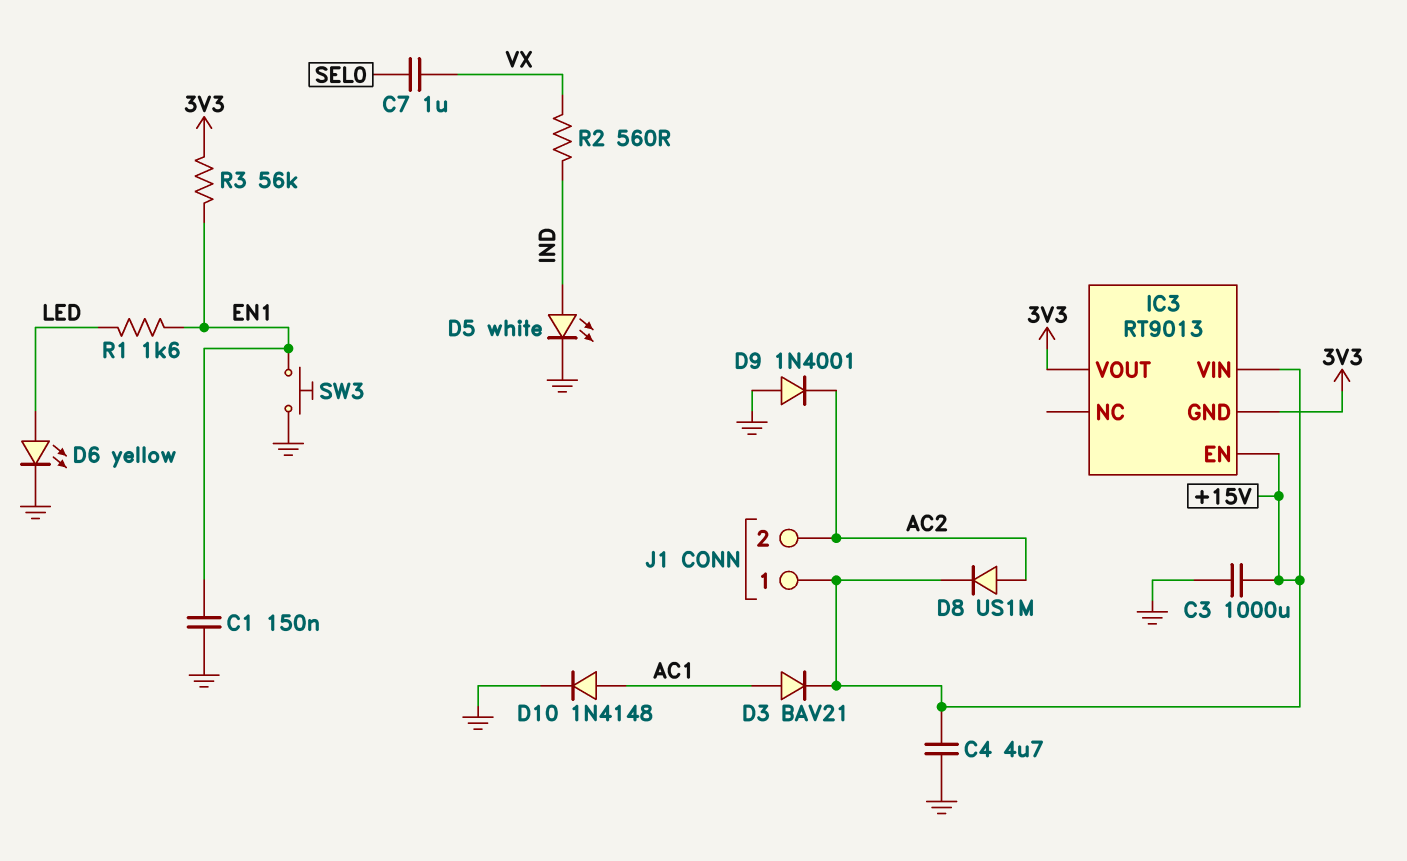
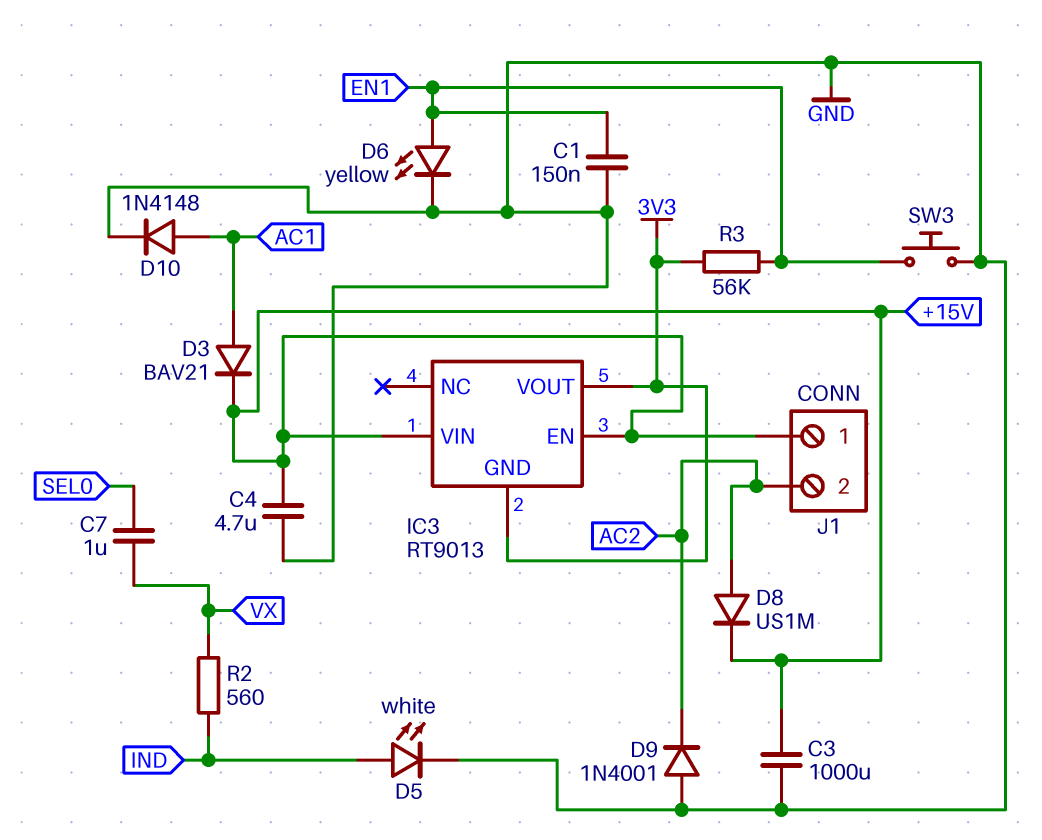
D6: LED yellow (A LED, K GND) -> LED yellow (A EN1, K GND)
R1: 1.6k (EN1, LED) -> none

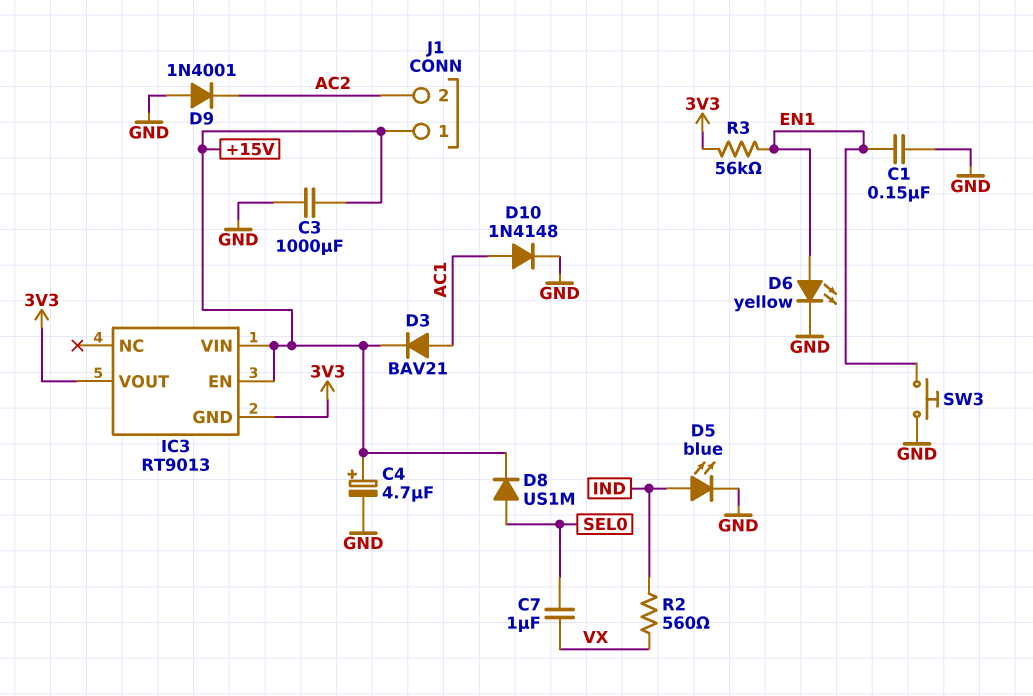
C4: 4.7uF (+15V, GND) -> 4.7uF (plus +15V, minus GND)
D5: LED white (A IND, K GND) -> LED blue (A IND, K GND)
D8: diode US1M (A AC2, K +15V) -> diode US1M (A SEL0, K +15V)

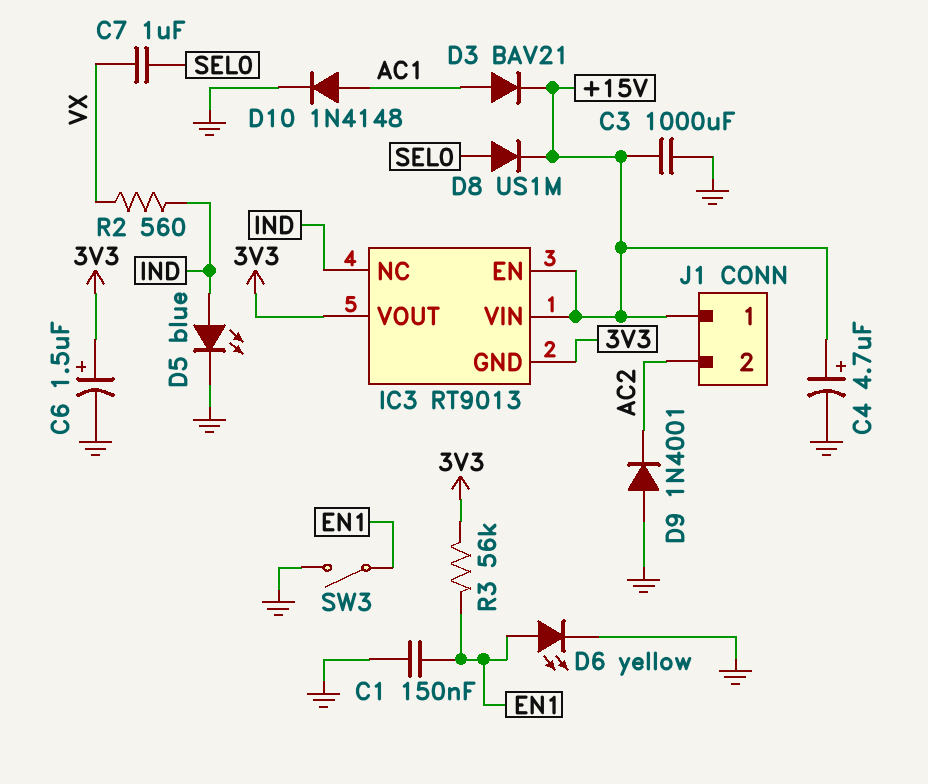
C6: none -> 1.5uF (plus 3V3, minus GND)
IC3 pin NC: none -> IND
SW3: button (EN1, GND) -> switch (EN1, GND)

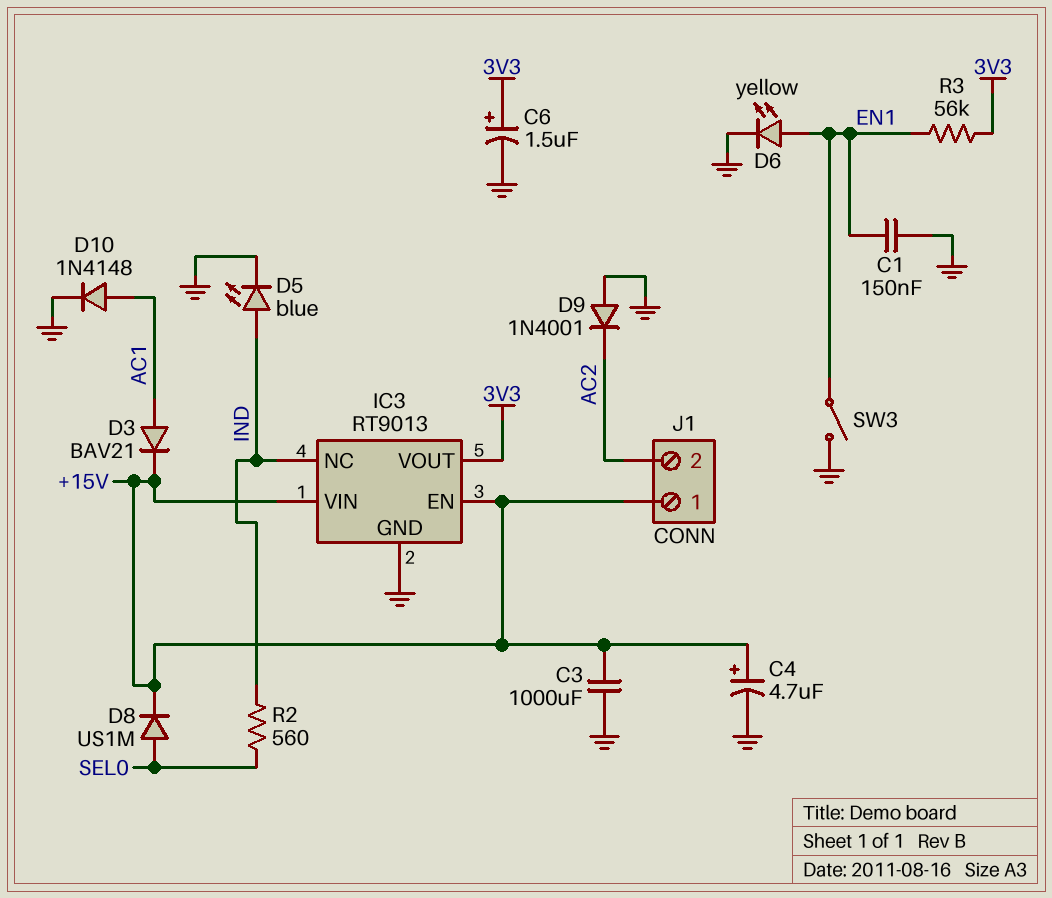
C7: 1uF (SEL0, VX) -> none
IC3 pin GND: 3V3 -> GND
R2: 560 (IND, VX) -> 560 (IND, SEL0)

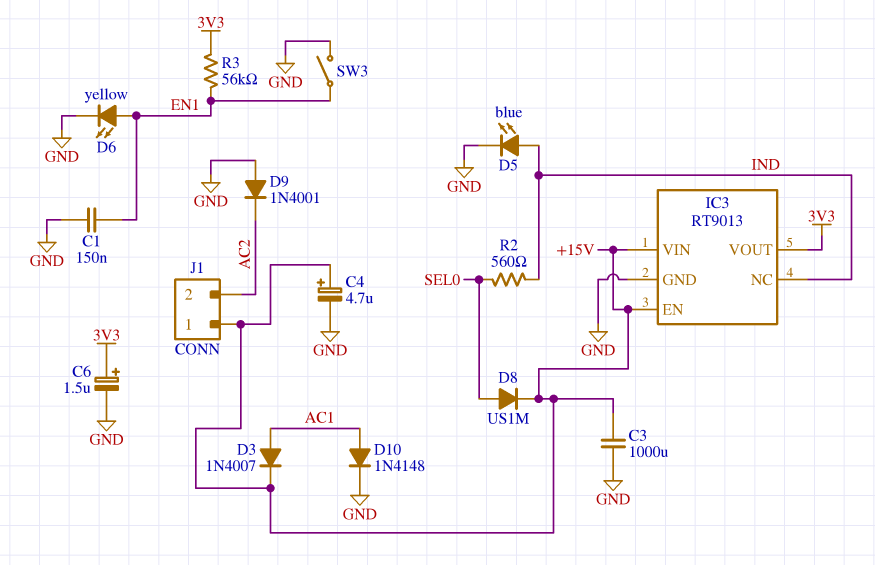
D3: diode BAV21 (A AC1, K +15V) -> diode 1N4007 (A AC1, K +15V)

